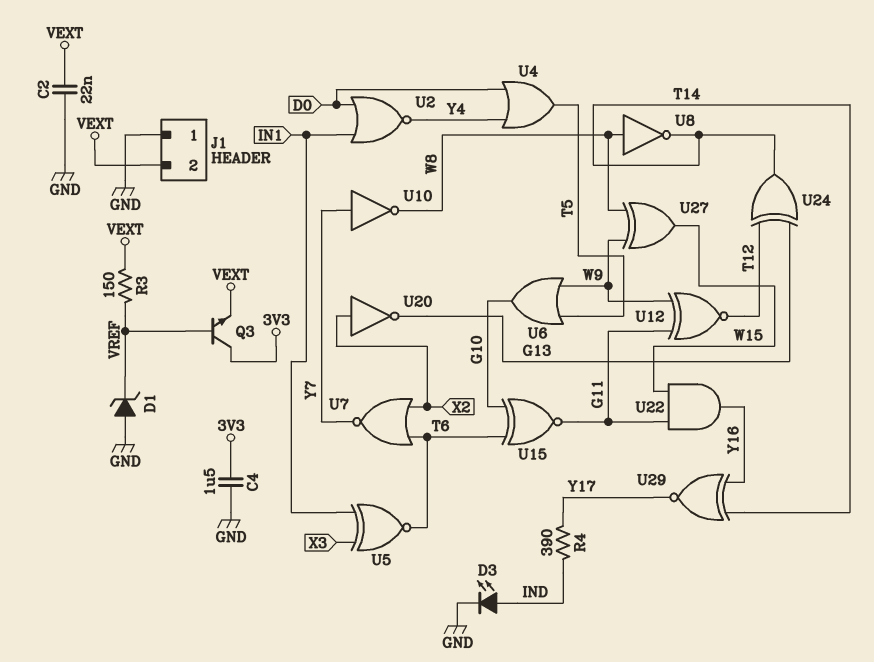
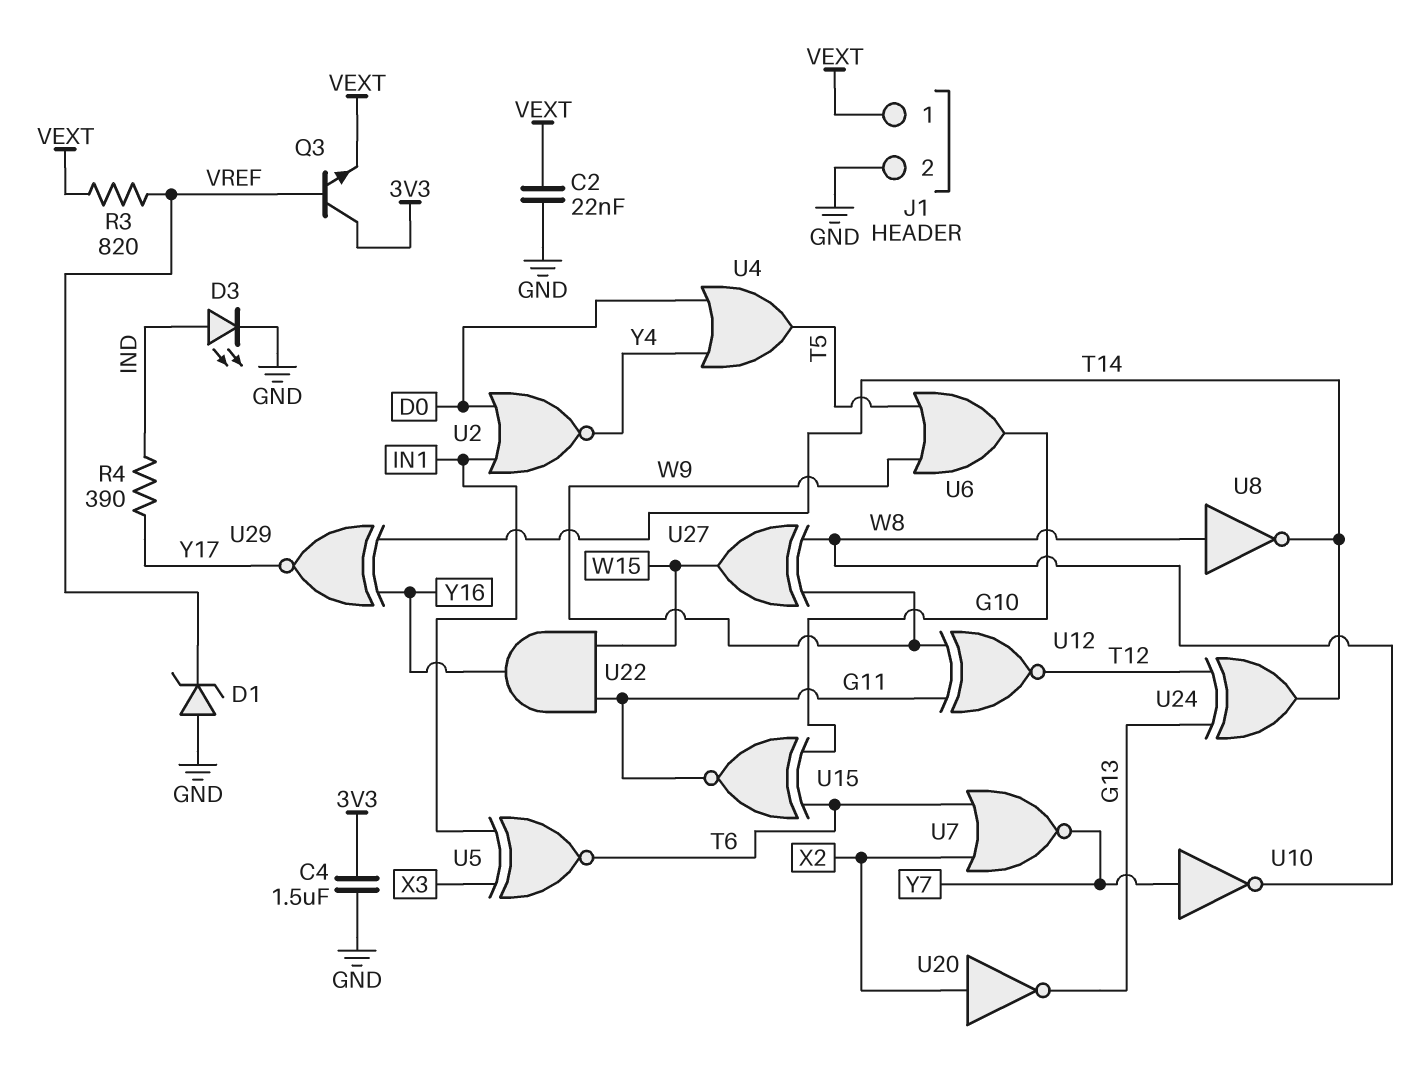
J1 pin 1: GND -> VEXT
J1 pin 2: VEXT -> GND
R3: 150 (VEXT, VREF) -> 820 (VEXT, VREF)

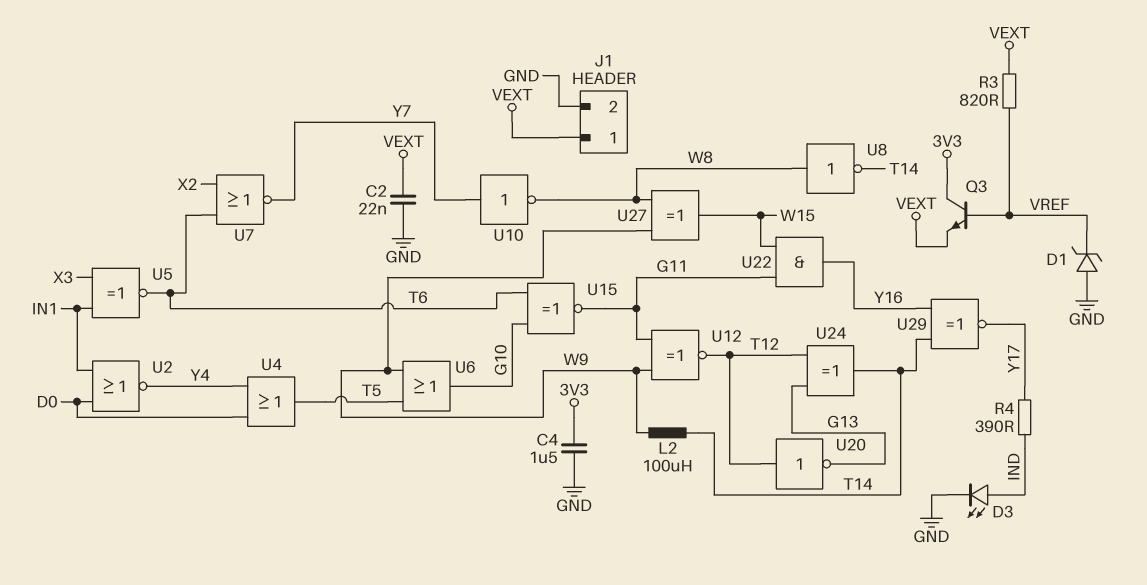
L2: none -> 100uH (T14, W9)
U20: NOT (in X2, out G13) -> NOT (in T12, out G13)

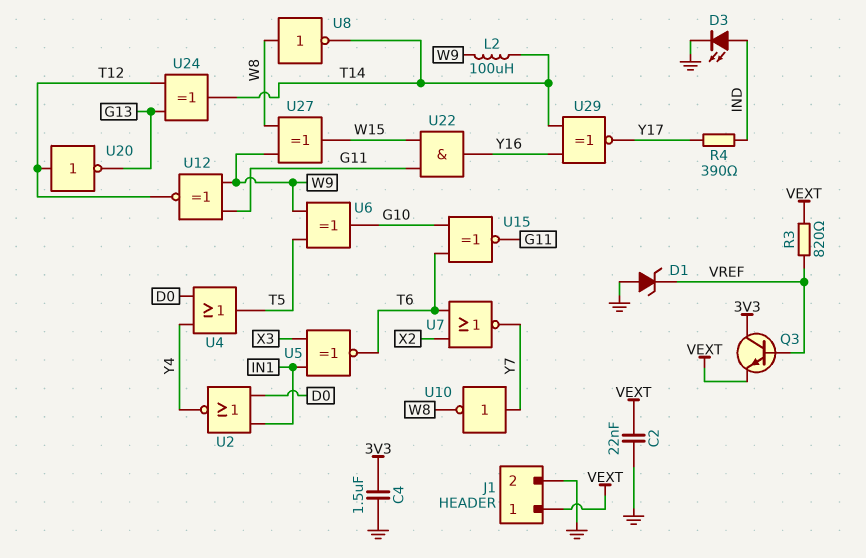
U6: OR (in T5, in W9, out G10) -> XOR (in T5, in W9, out G10)

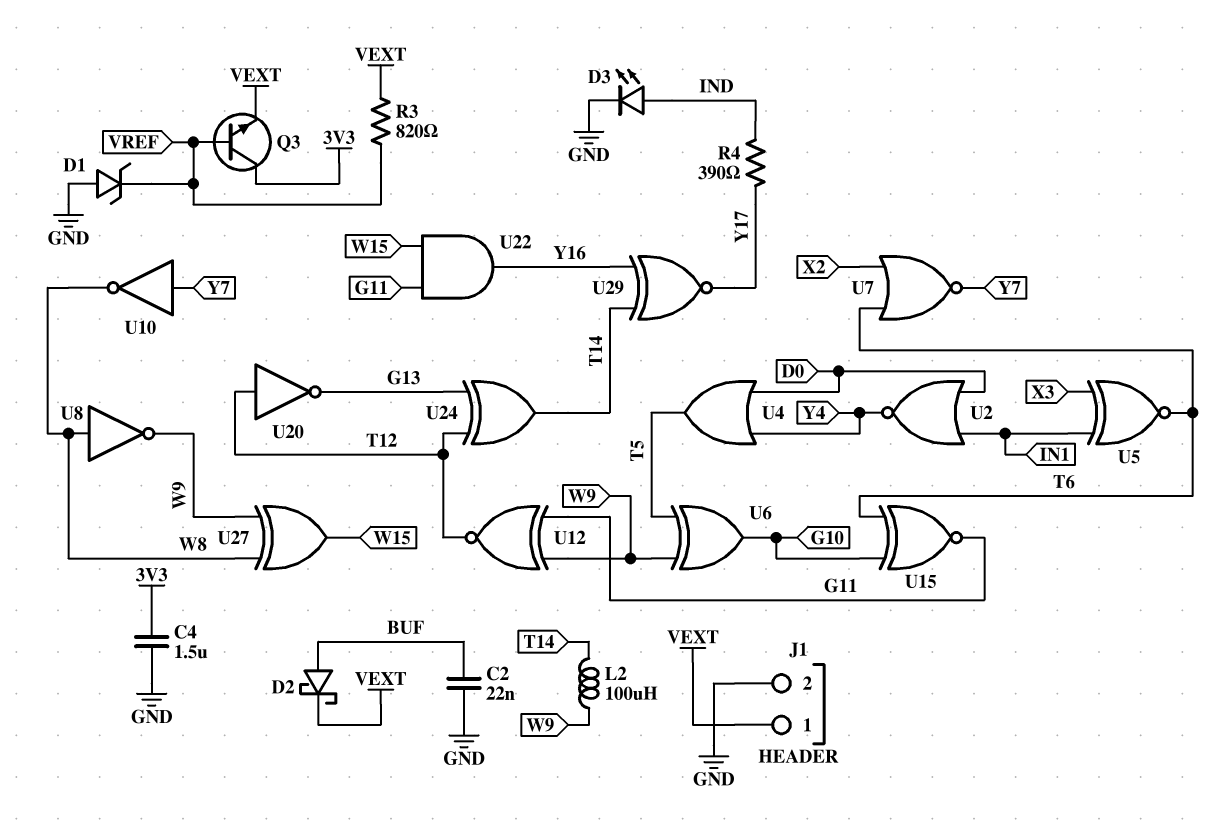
C2: 22nF (GND, VEXT) -> 22nF (BUF, GND)
D2: none -> schottky (A BUF, K VEXT)
U8: NOT (in W8, out T14) -> NOT (in W8, out W9)

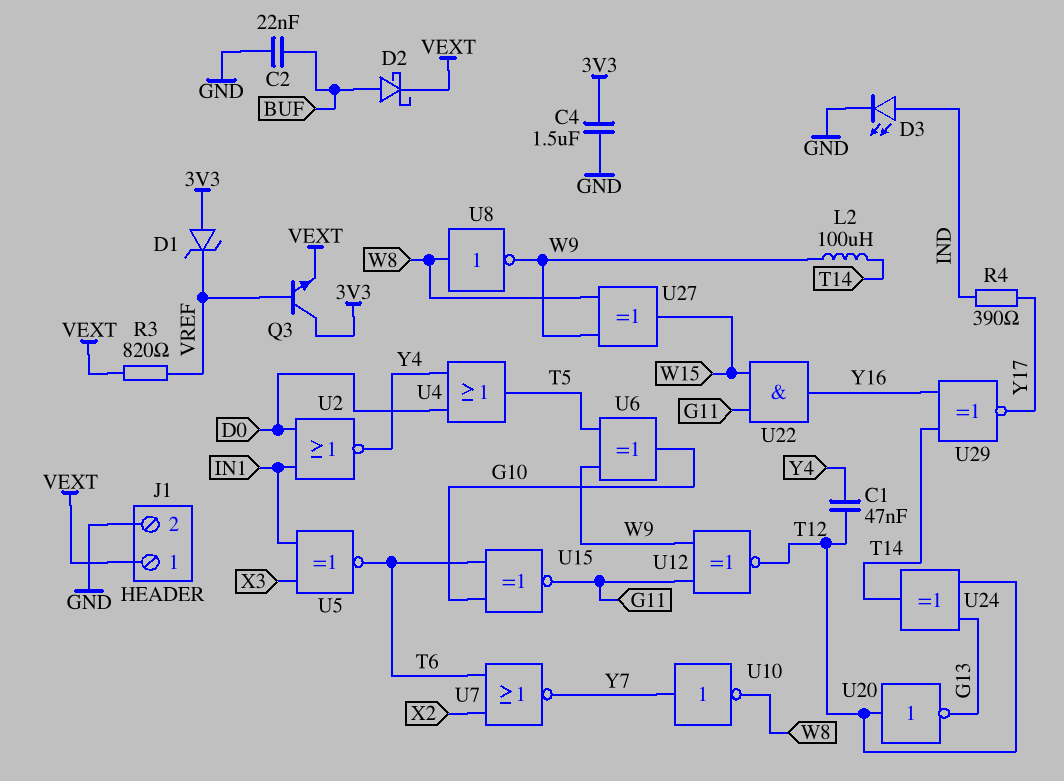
C1: none -> 47nF (T12, Y4)
D1: zener (A GND, K VREF) -> zener (A 3V3, K VREF)

